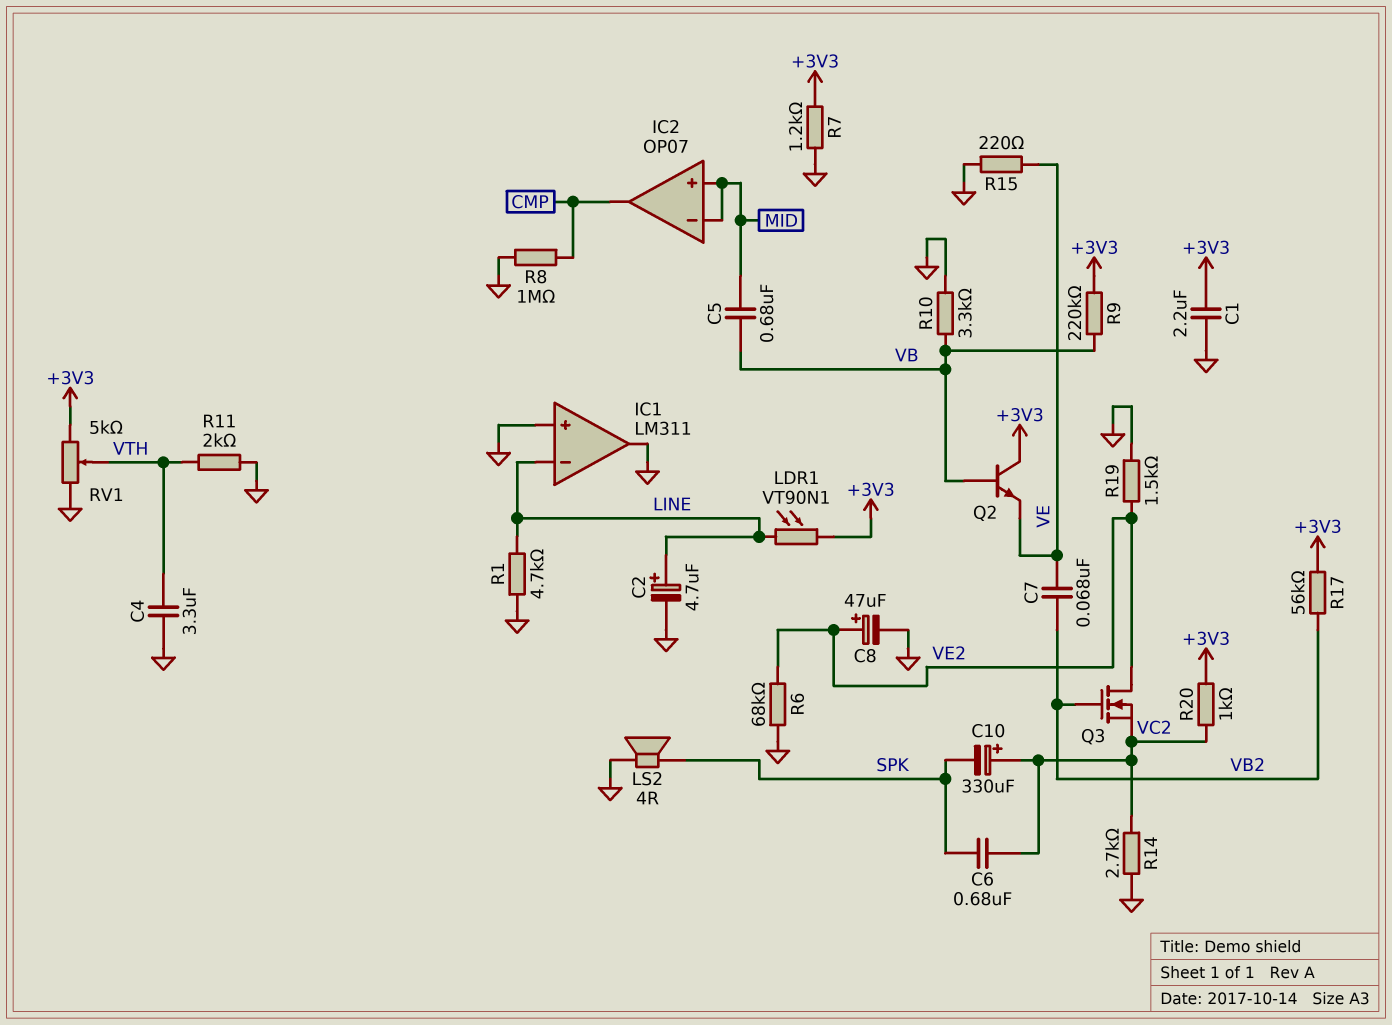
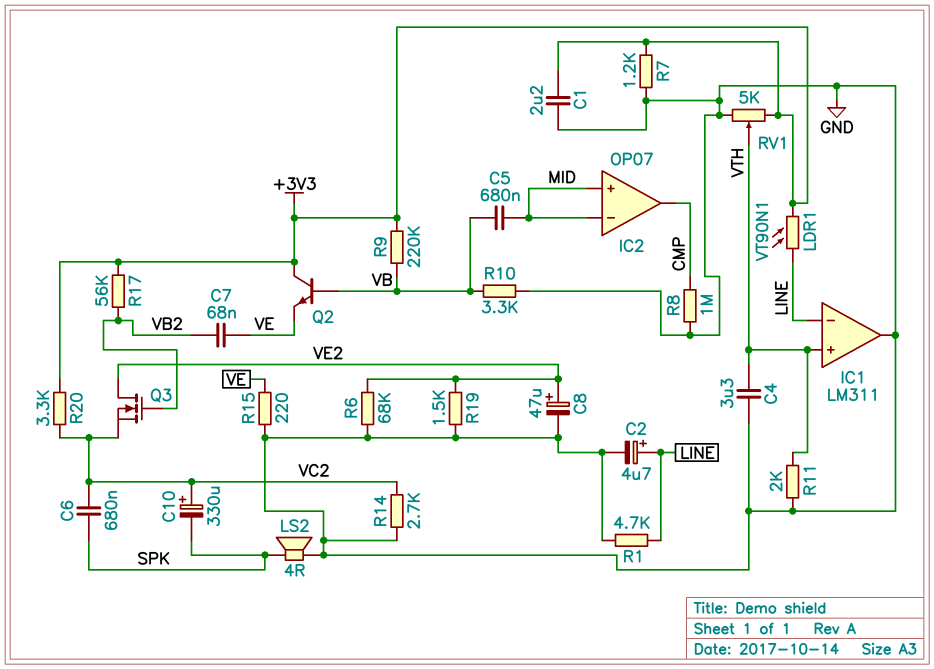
IC1 pin in+: GND -> VTH
R20: 1k (+3V3, VC2) -> 3.3k (+3V3, VC2)

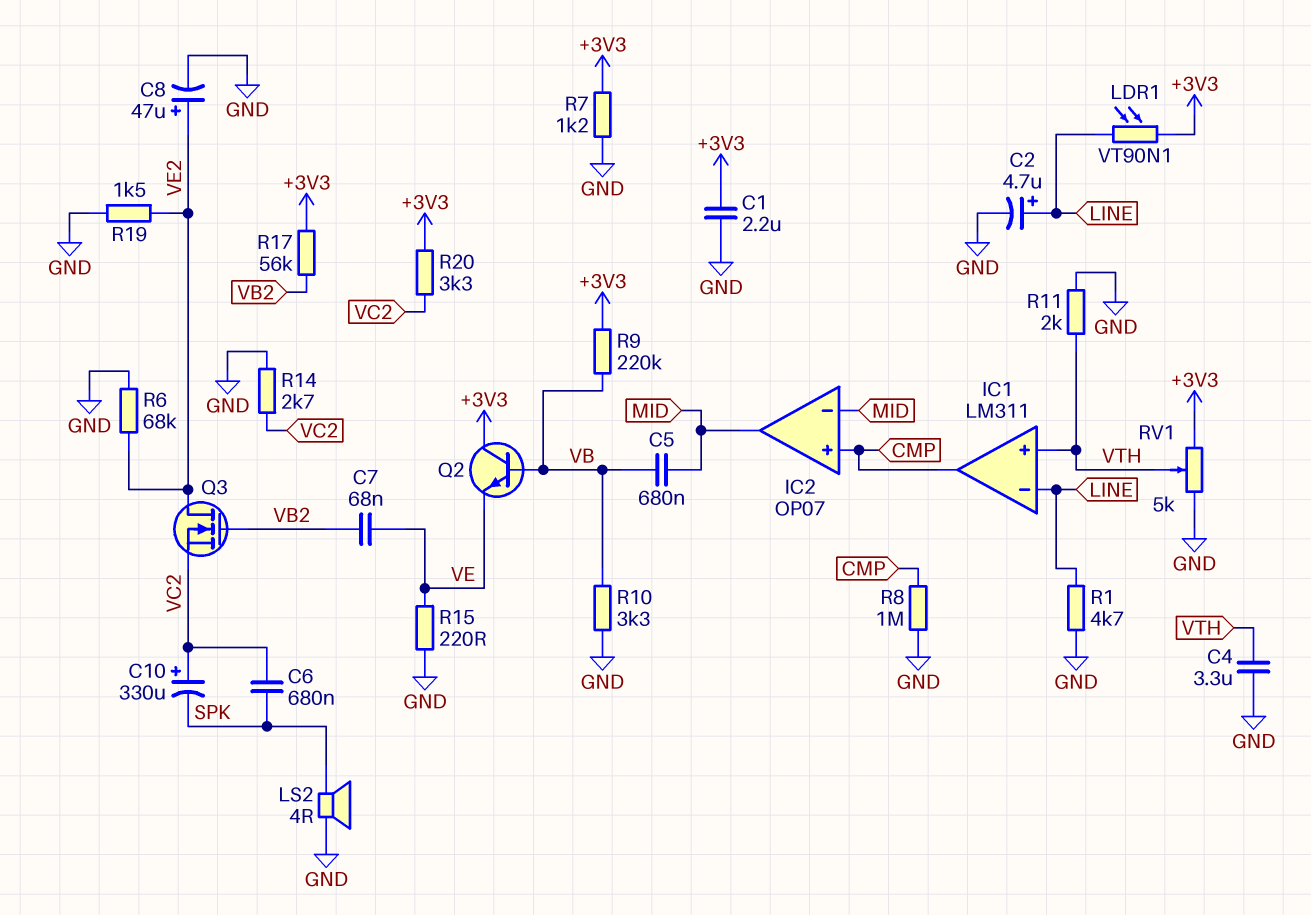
IC1 pin out: GND -> CMP
IC2 pin in+: MID -> CMP
IC2 pin out: CMP -> MID

